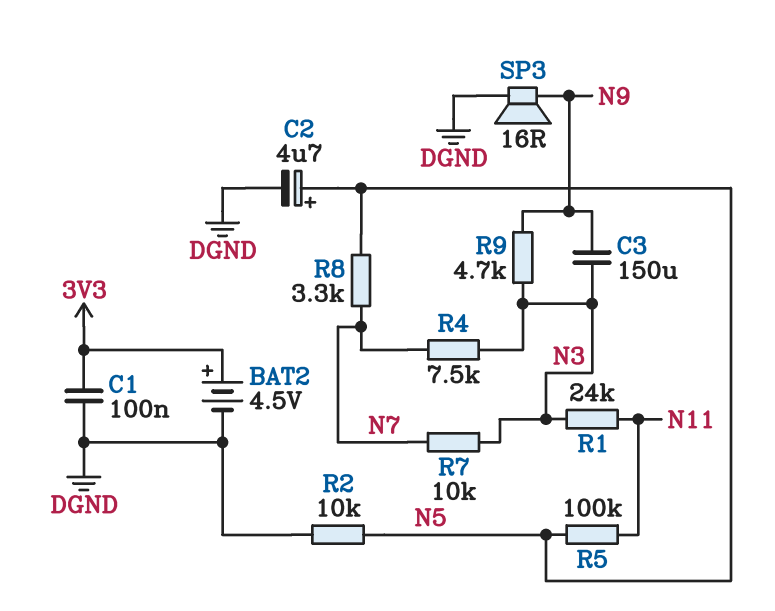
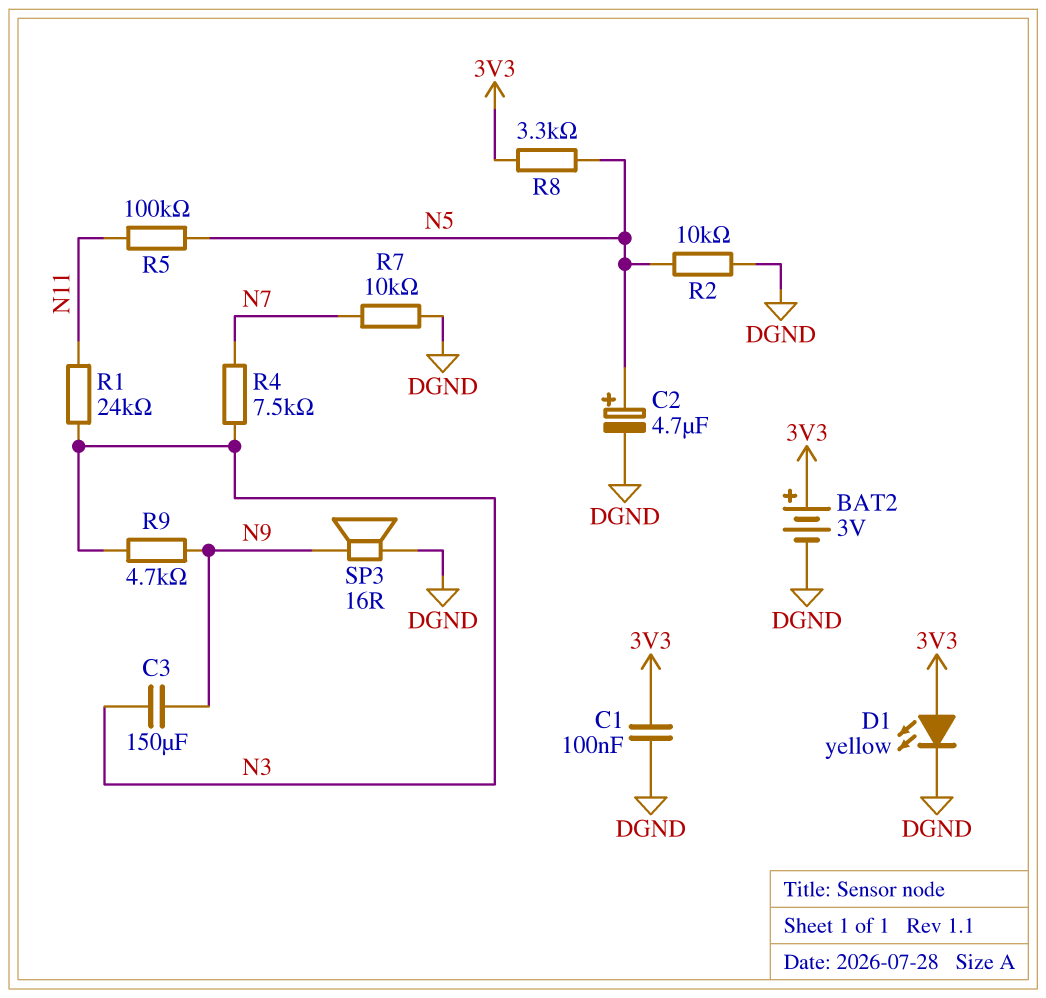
BAT2: 4.5V (plus 3V3, minus DGND) -> 3V (plus 3V3, minus DGND)
D1: none -> LED yellow (A 3V3, K DGND)
R7: 10k (N3, N7) -> 10k (DGND, N7)
R8: 3.3k (N5, N7) -> 3.3k (3V3, N5)

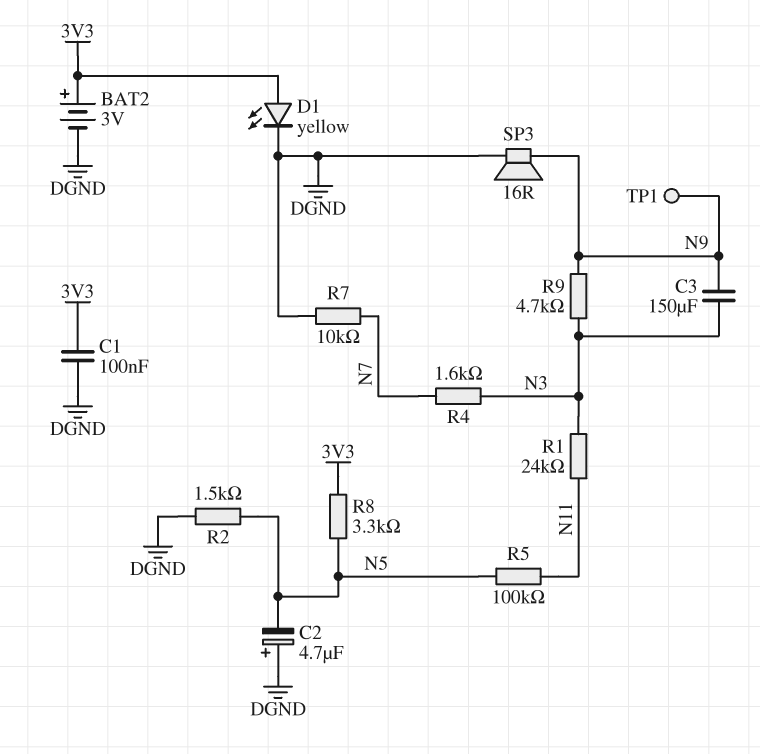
C2: 4.7uF (plus N5, minus DGND) -> 4.7uF (plus DGND, minus N5)
R2: 10k (DGND, N5) -> 1.5k (DGND, N5)
R4: 7.5k (N3, N7) -> 1.6k (N3, N7)
TP1: none -> test point (N9)

